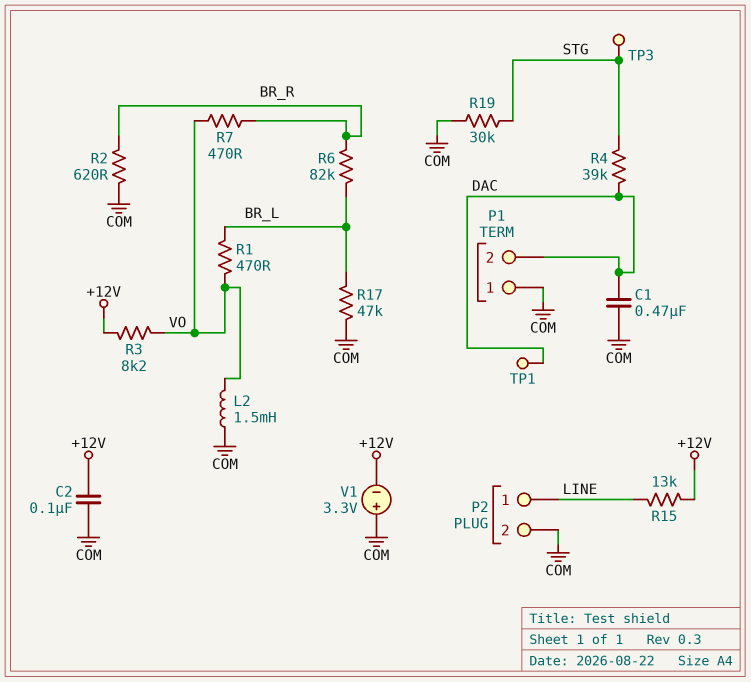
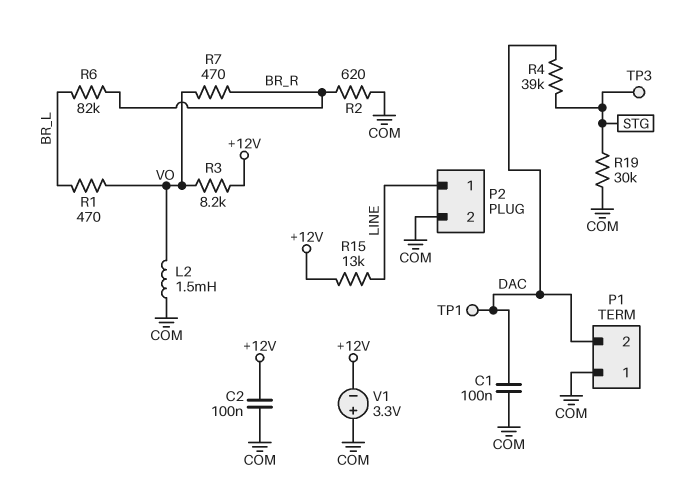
C1: 470nF (COM, DAC) -> 100nF (COM, DAC)
R17: 47k (BR_L, COM) -> none

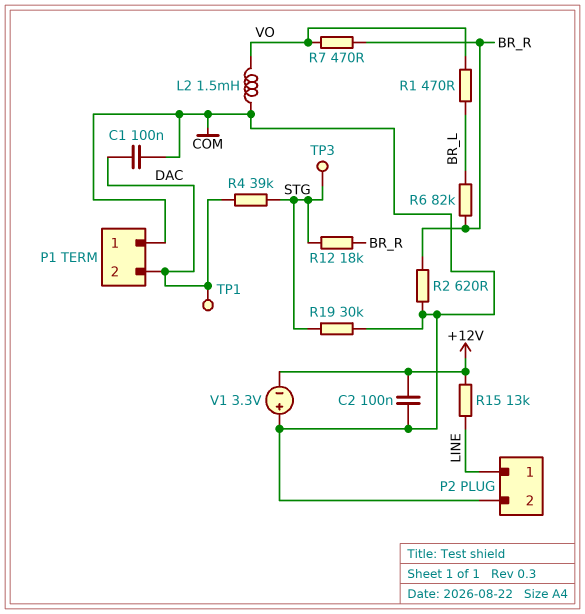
R3: 8.2k (+12V, VO) -> none
R12: none -> 18k (BR_R, STG)

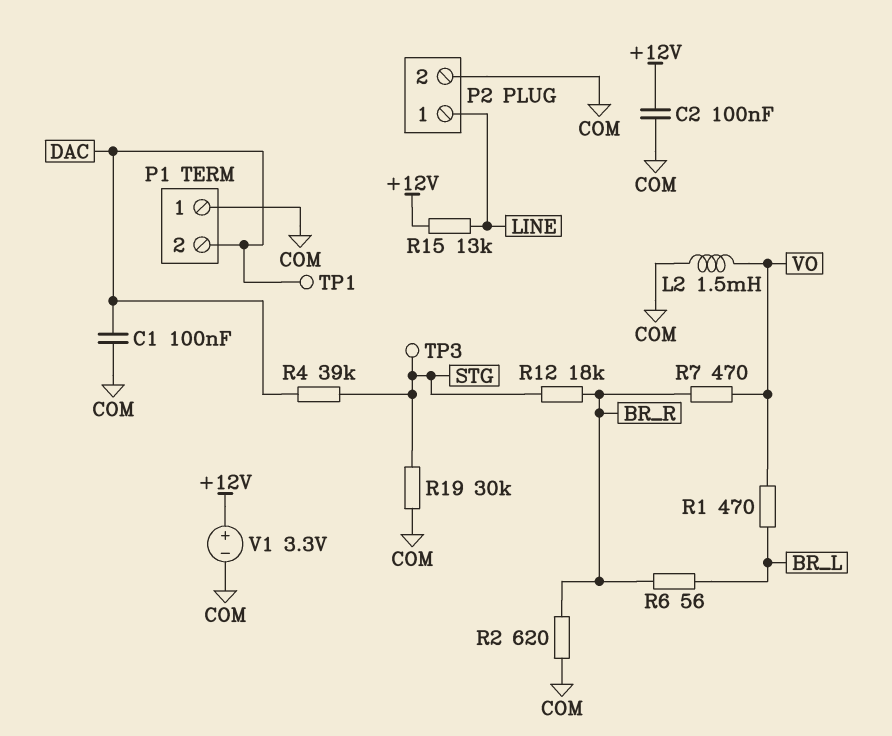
R6: 82k (BR_L, BR_R) -> 56 (BR_L, BR_R)
V1: 3.3V (plus COM, minus +12V) -> 3.3V (plus +12V, minus COM)

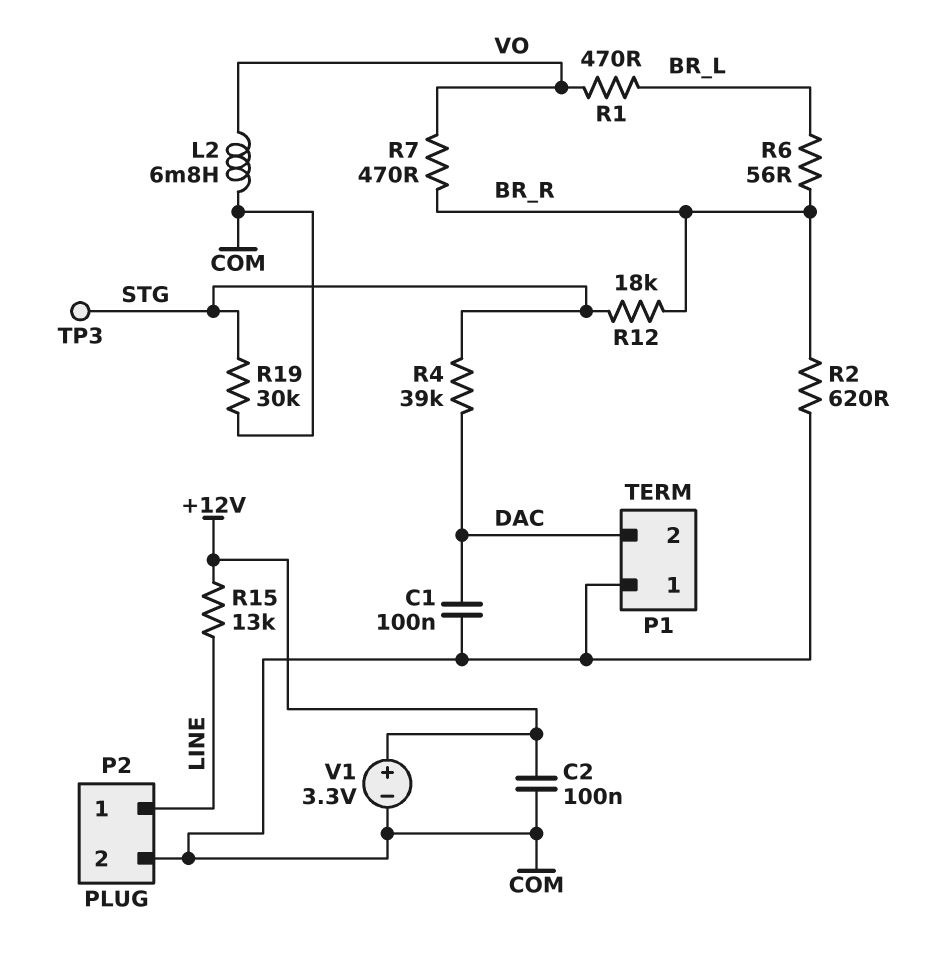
L2: 1.5mH (COM, VO) -> 6.8mH (COM, VO)
TP1: test point (DAC) -> none

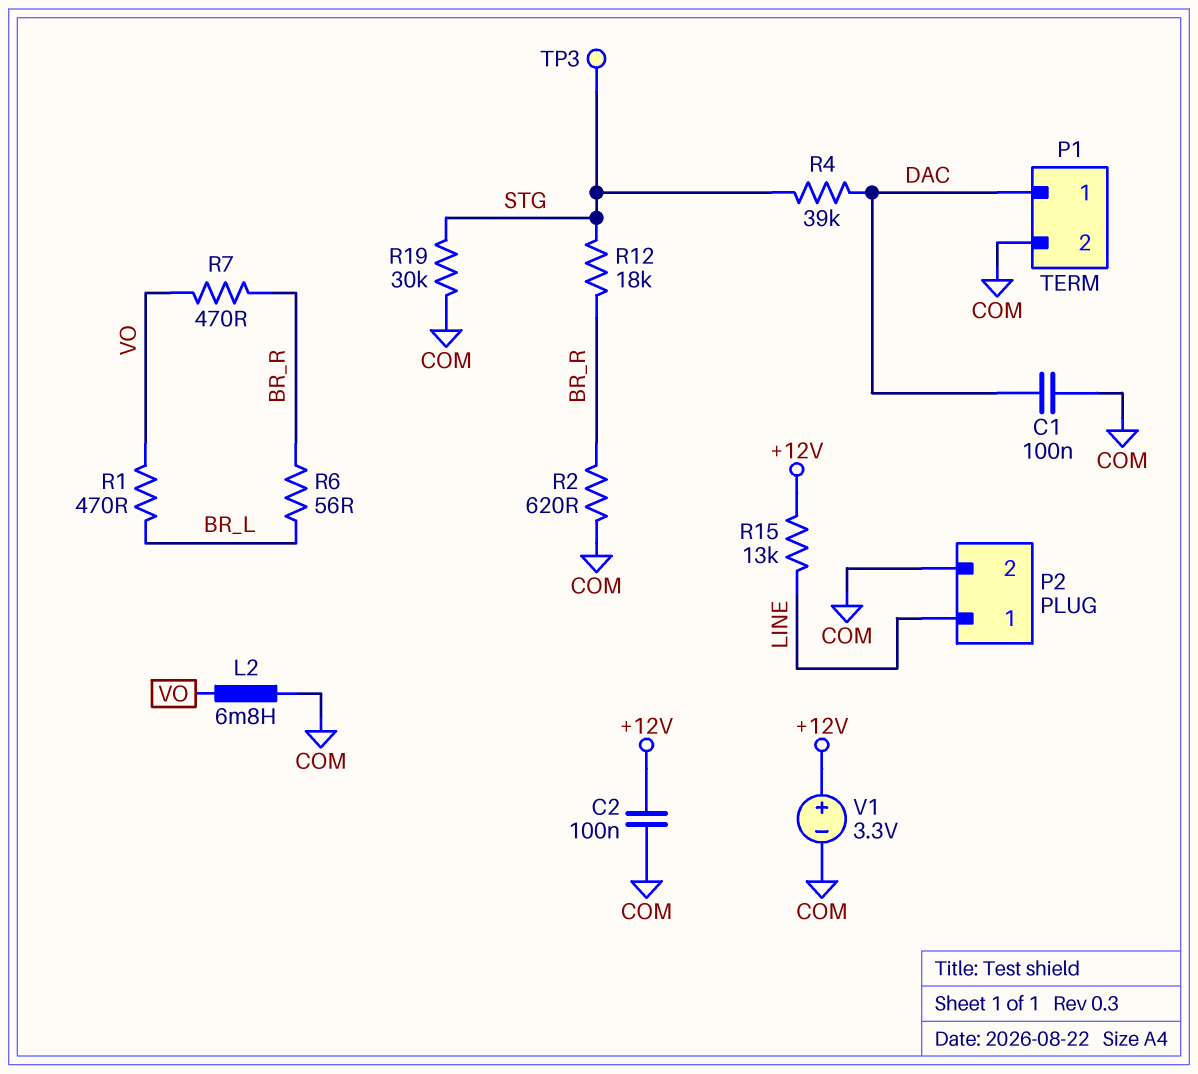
P1 pin 1: COM -> DAC
P1 pin 2: DAC -> COM

